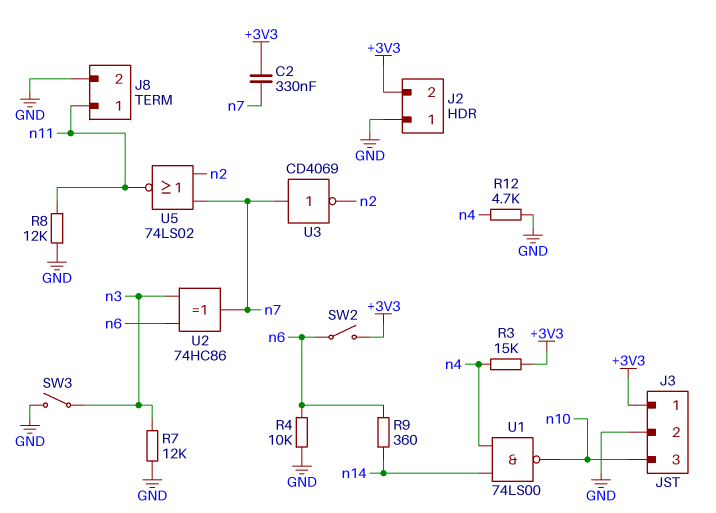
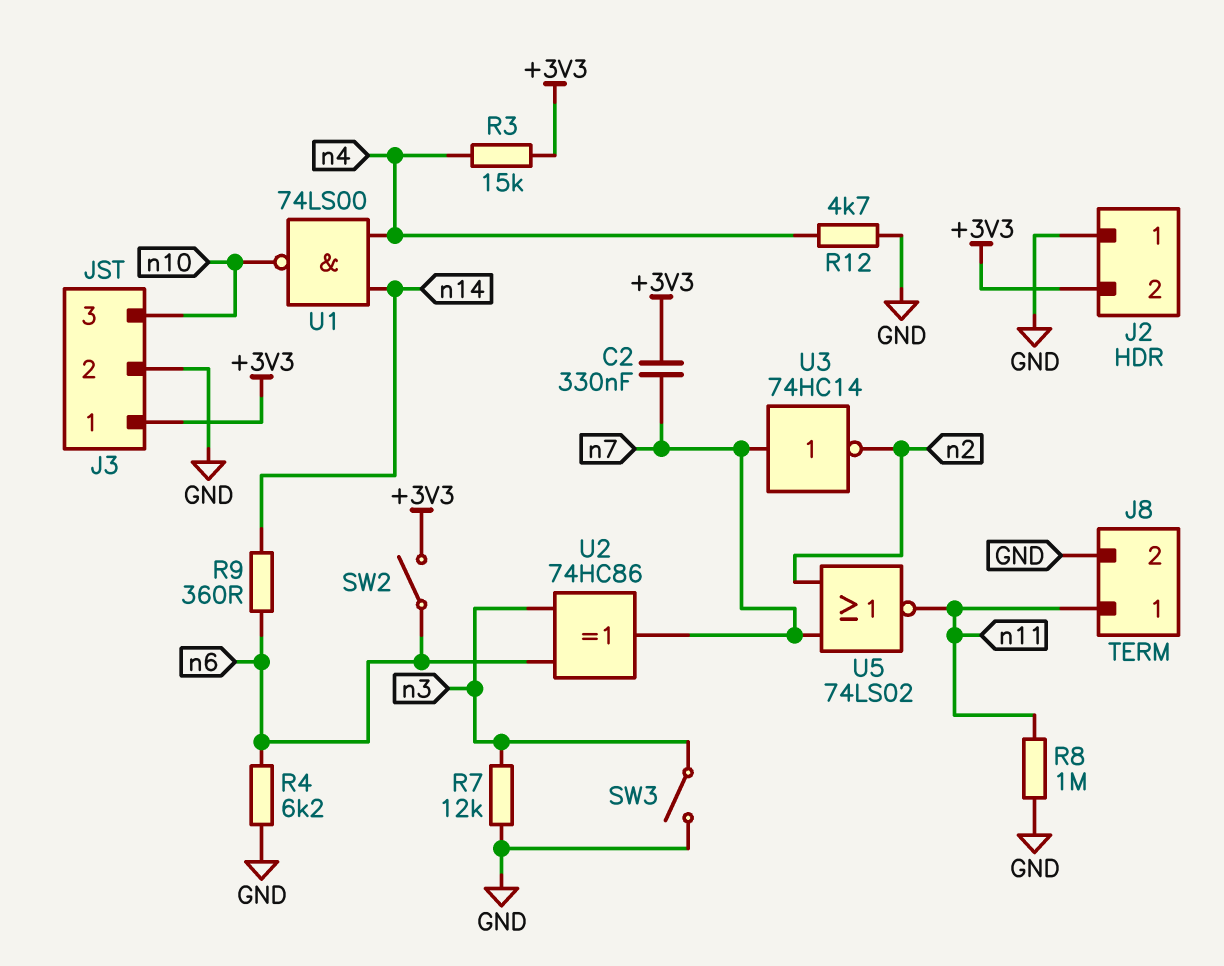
R4: 10k (GND, n6) -> 6.2k (GND, n6)
R8: 12k (GND, n11) -> 1M (GND, n11)
U3: NOT CD4069 (in n7, out n2) -> NOT 74HC14 (in n7, out n2)

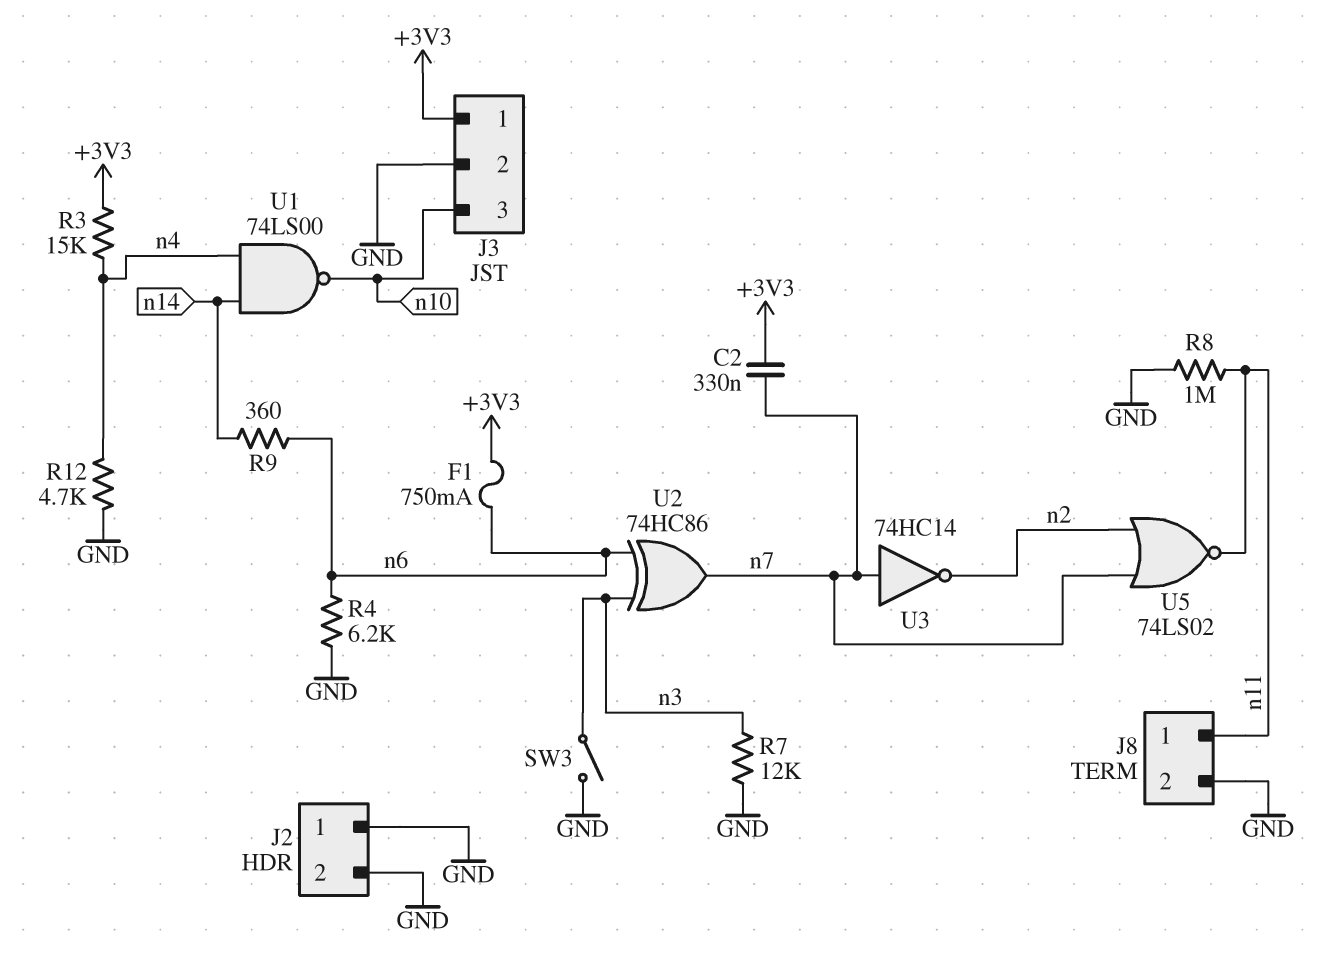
F1: none -> 750mA (+3V3, n6)
J2 pin 2: +3V3 -> GND
SW2: switch (+3V3, n6) -> none

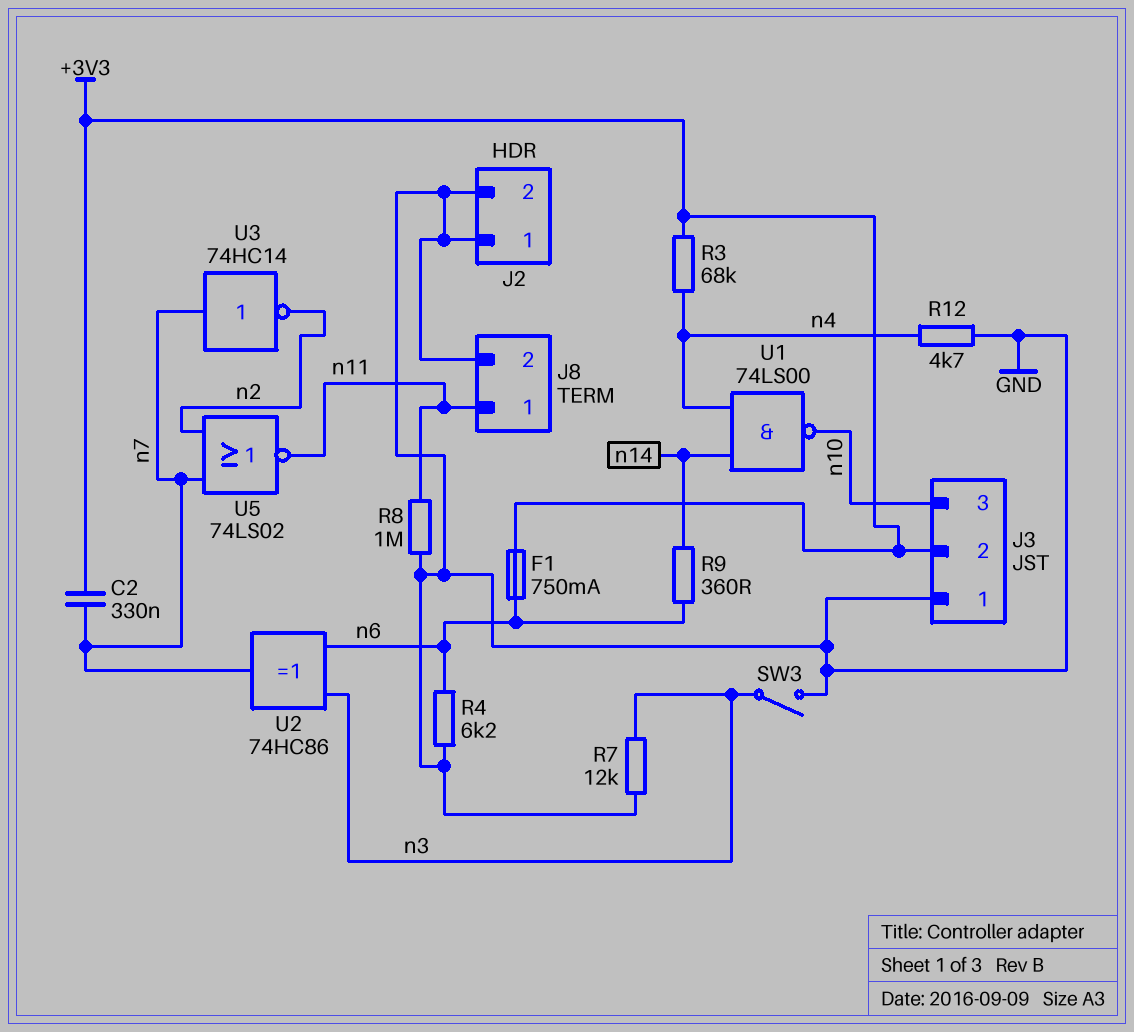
J3 pin 1: +3V3 -> GND
J3 pin 2: GND -> +3V3
R3: 15k (+3V3, n4) -> 68k (+3V3, n4)

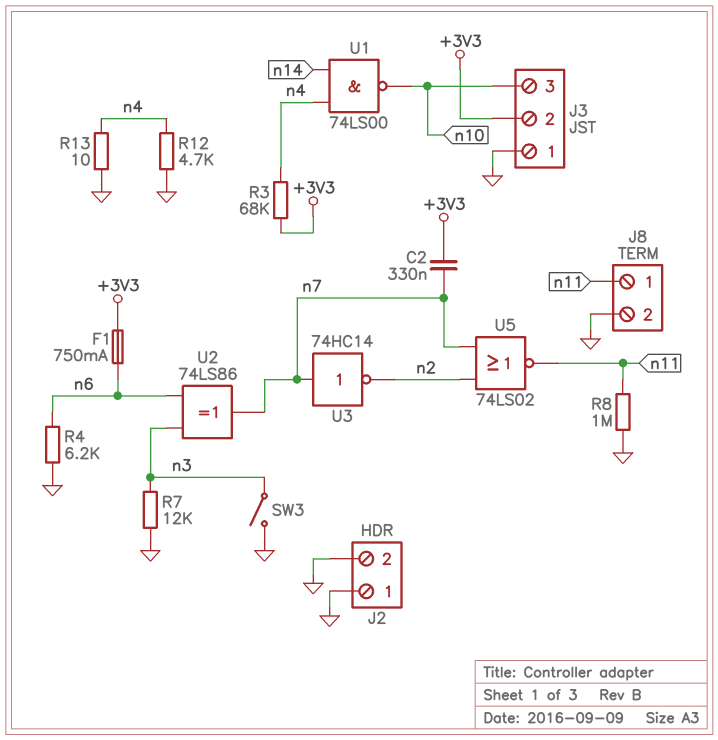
R9: 360 (n6, n14) -> none
R13: none -> 10 (GND, n4)
U2: XOR 74HC86 (in n3, in n6, out n7) -> XOR 74LS86 (in n3, in n6, out n7)

